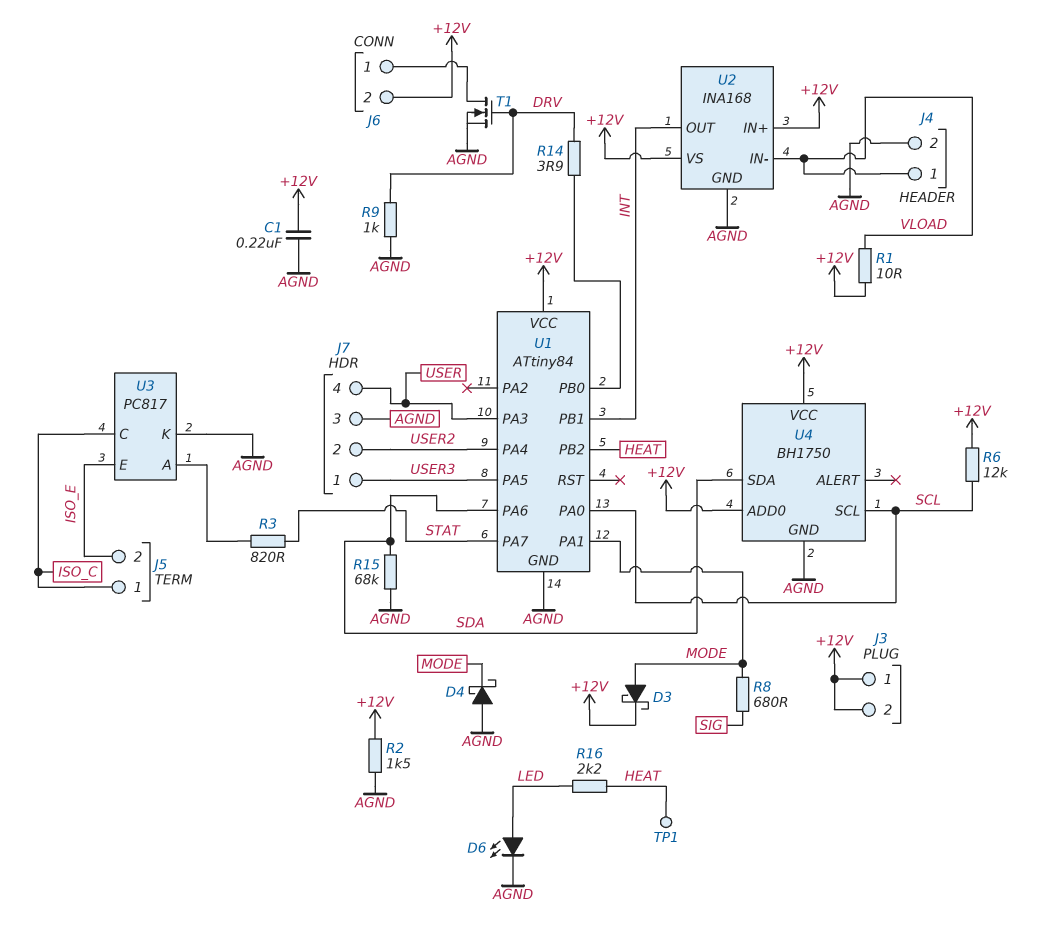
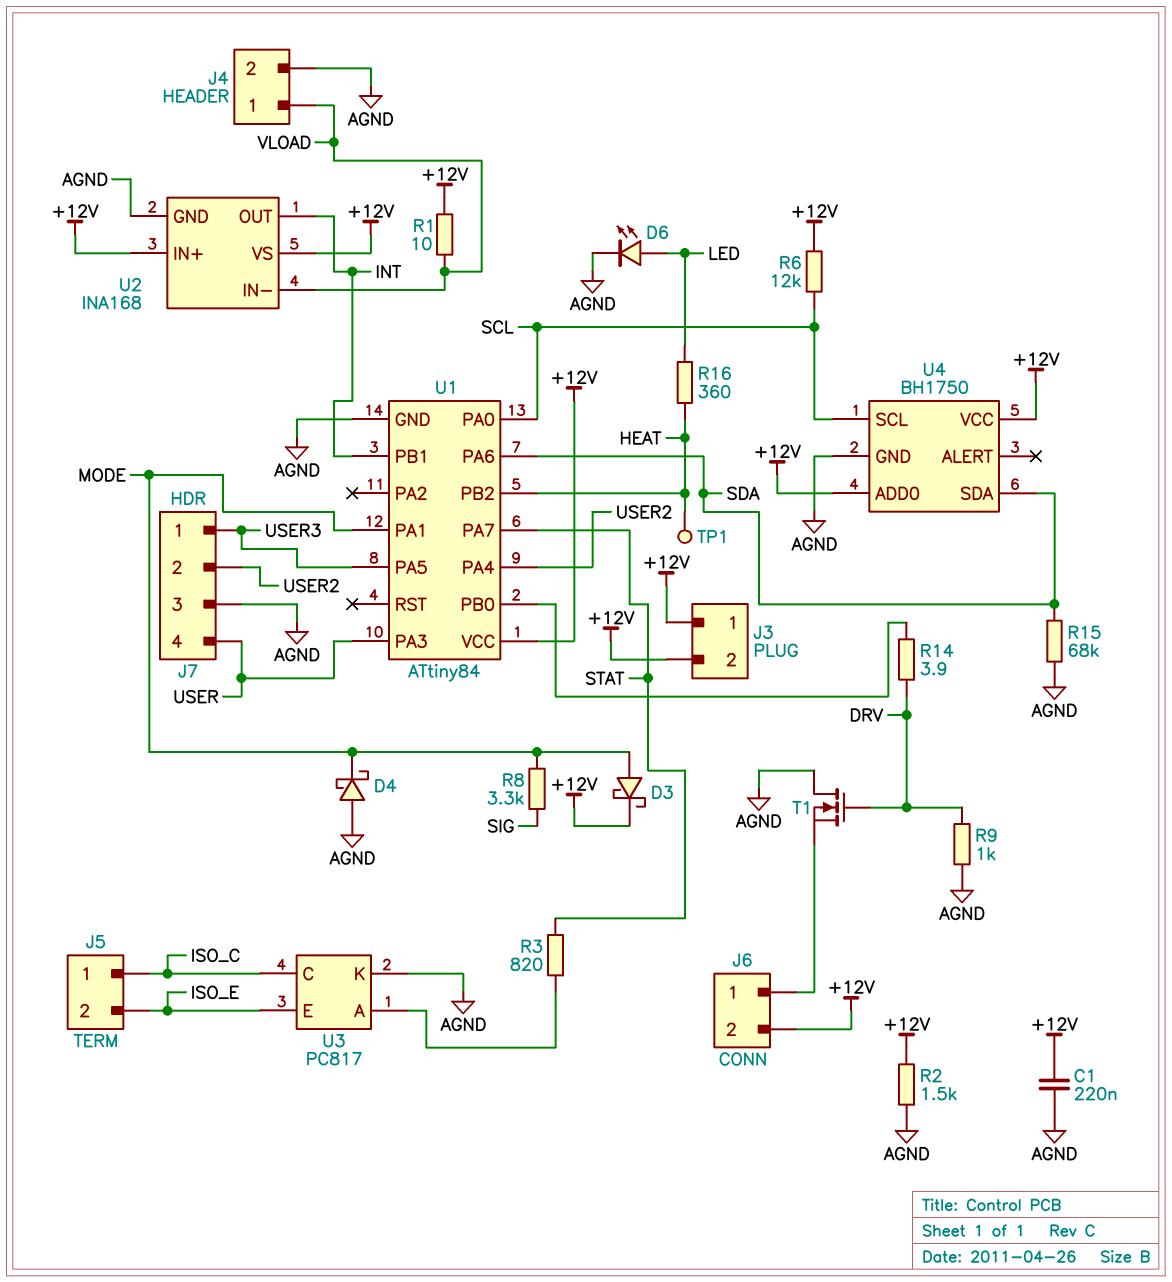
R8: 680 (MODE, SIG) -> 3.3k (MODE, SIG)
R16: 2.2k (HEAT, LED) -> 360 (HEAT, LED)
T1: NMOS (G DRV, D J6/1, S AGND) -> NMOS (G DRV, D AGND, S J6/1)

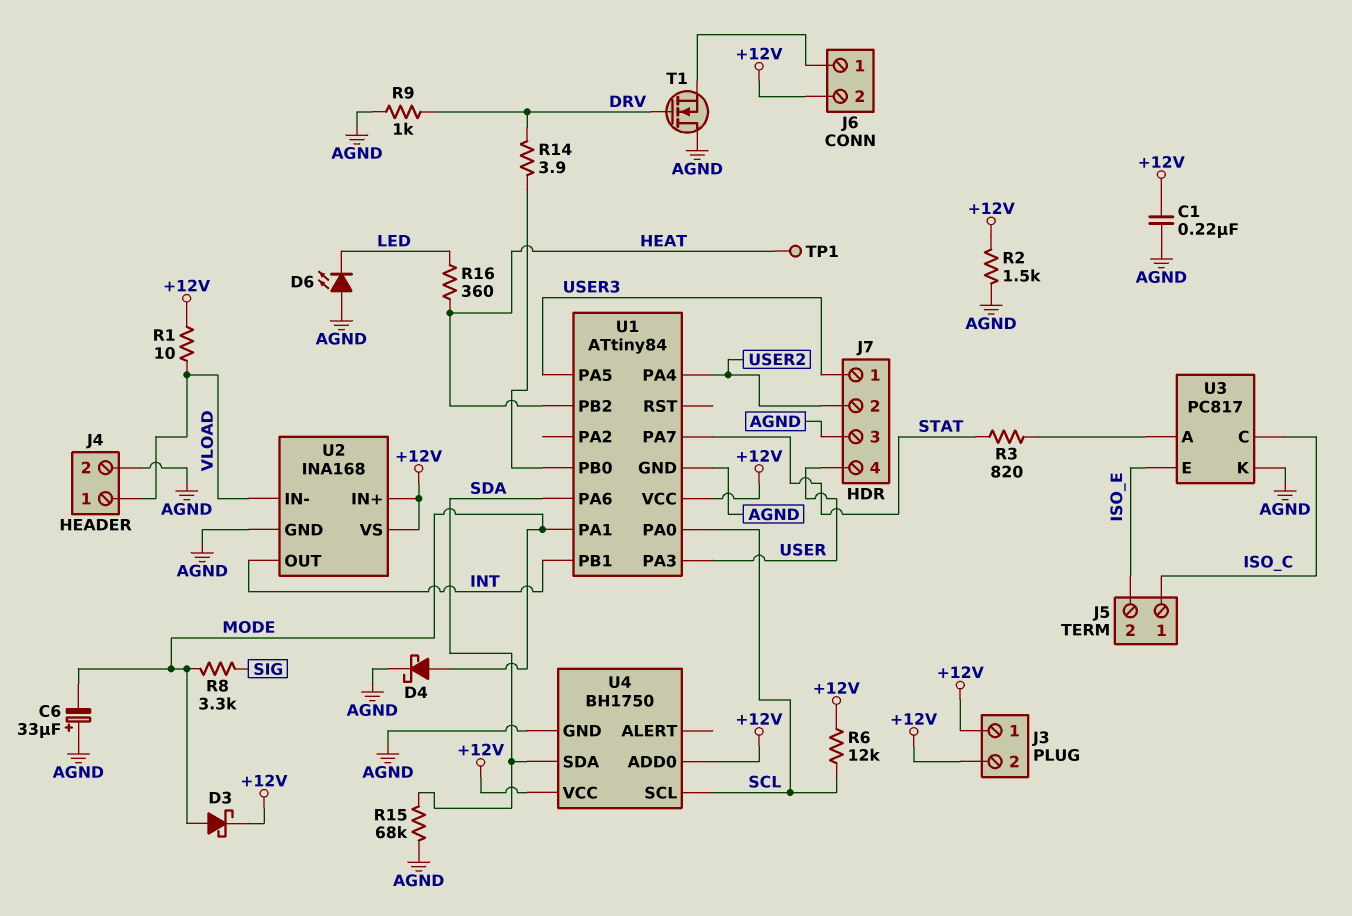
C6: none -> 33uF (plus AGND, minus MODE)
D4: schottky (A AGND, K MODE) -> schottky (A MODE, K AGND)
D6: LED (A LED, K AGND) -> LED (A AGND, K LED)

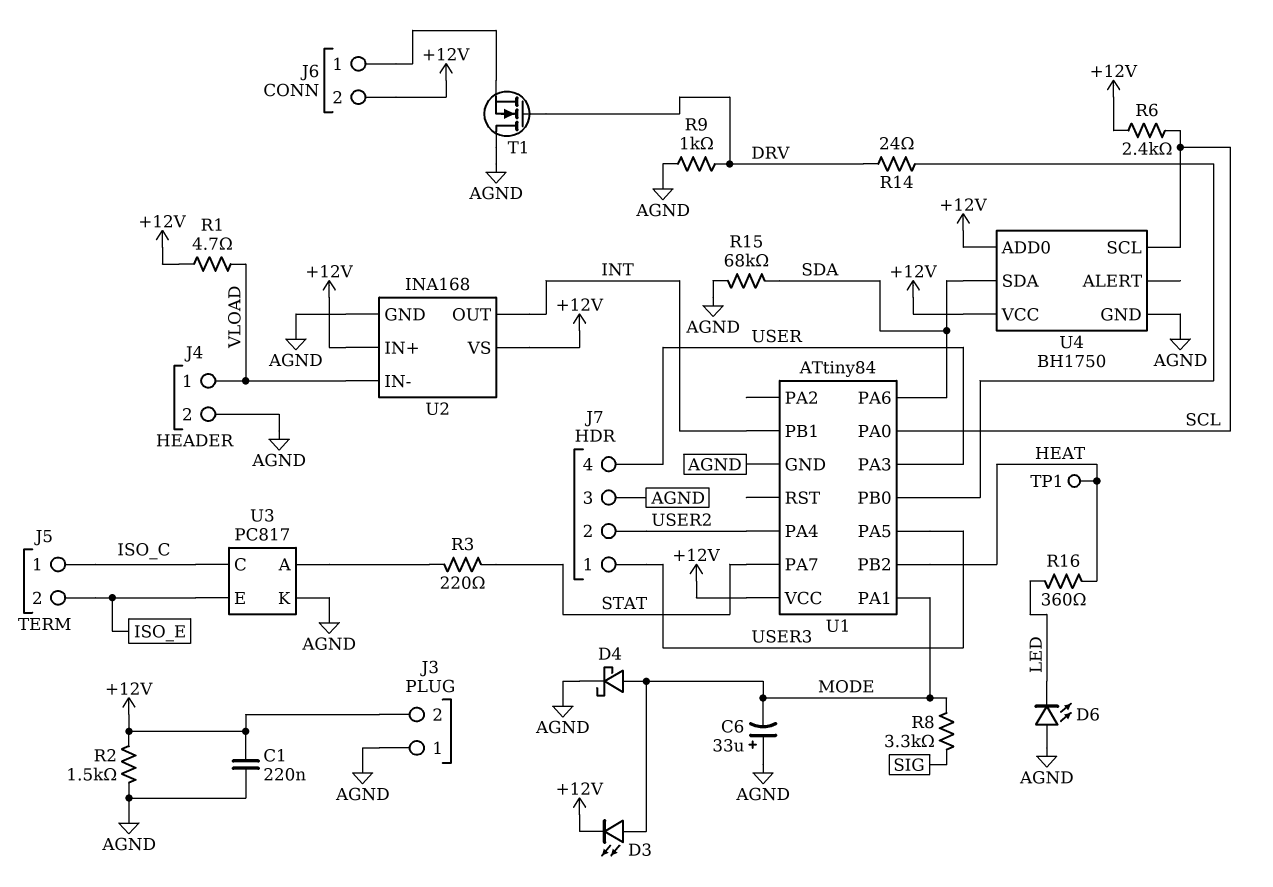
D3: schottky (A MODE, K +12V) -> LED (A MODE, K +12V)
J3 pin 1: +12V -> AGND
R1: 10 (+12V, VLOAD) -> 4.7 (+12V, VLOAD)
R3: 820 (STAT, U3/A) -> 220 (STAT, U3/A)
R6: 12k (+12V, SCL) -> 2.4k (+12V, SCL)
R14: 3.9 (DRV, U1/PB0) -> 24 (DRV, U1/PB0)

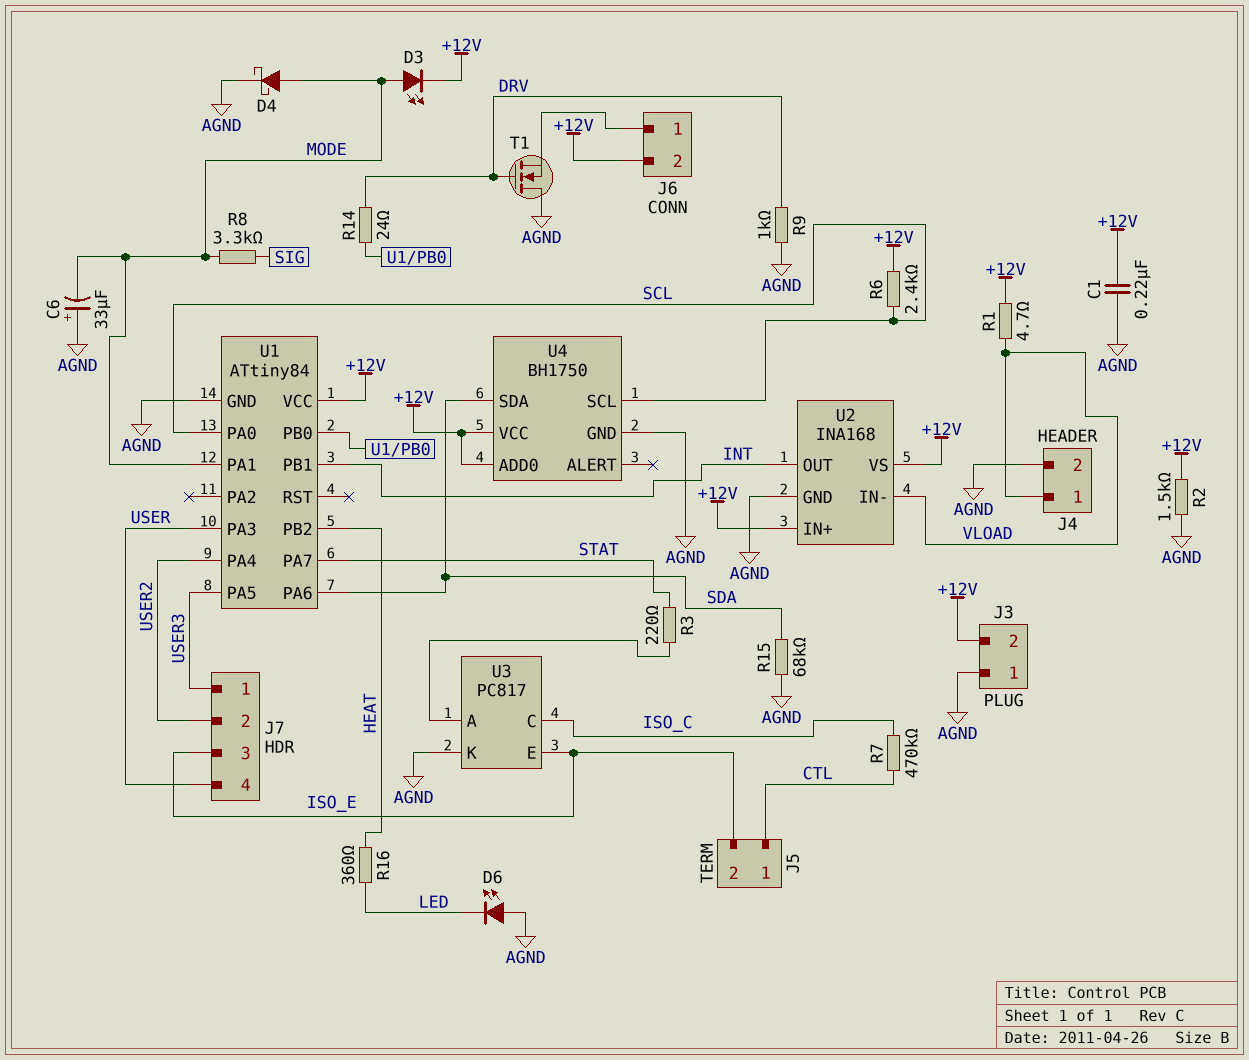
J5 pin 1: ISO_C -> CTL
J7 pin 3: AGND -> ISO_E
R7: none -> 470k (CTL, ISO_C)
TP1: test point (HEAT) -> none

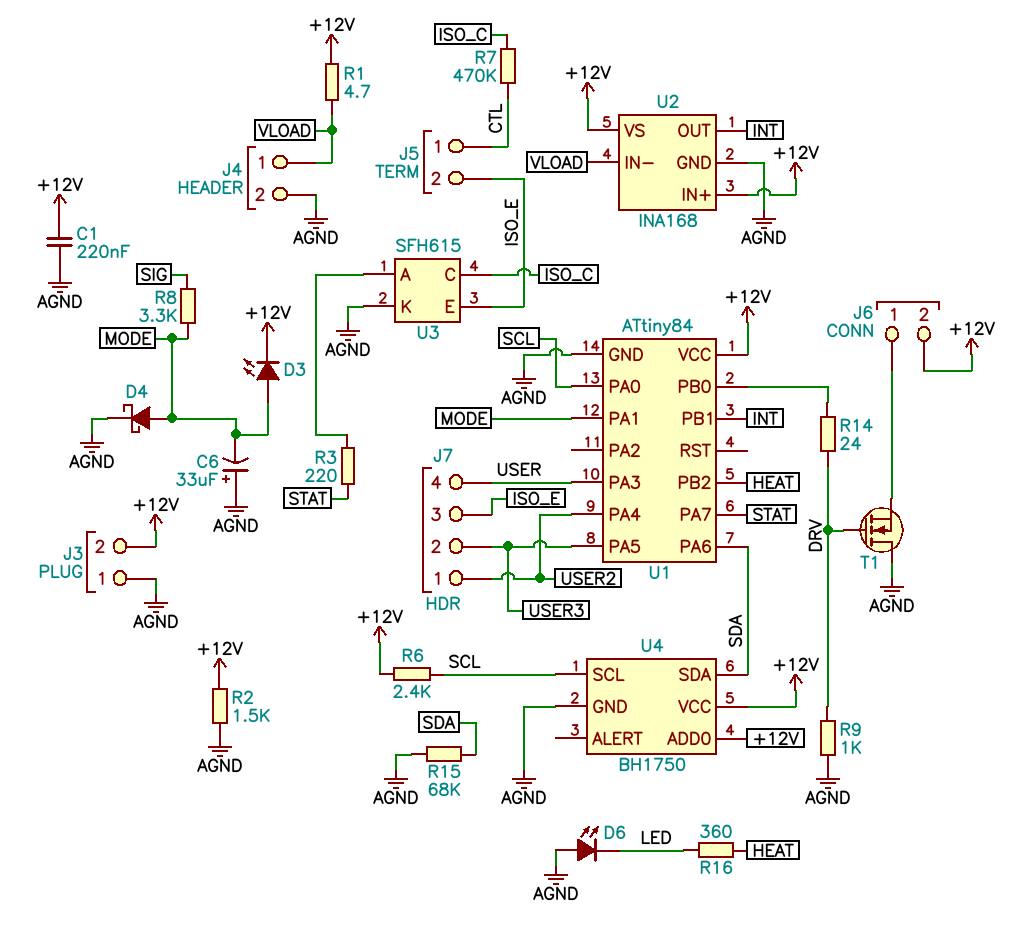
J7 pin 1: USER3 -> USER2
J7 pin 2: USER2 -> USER3
U3: PC817 -> SFH615

